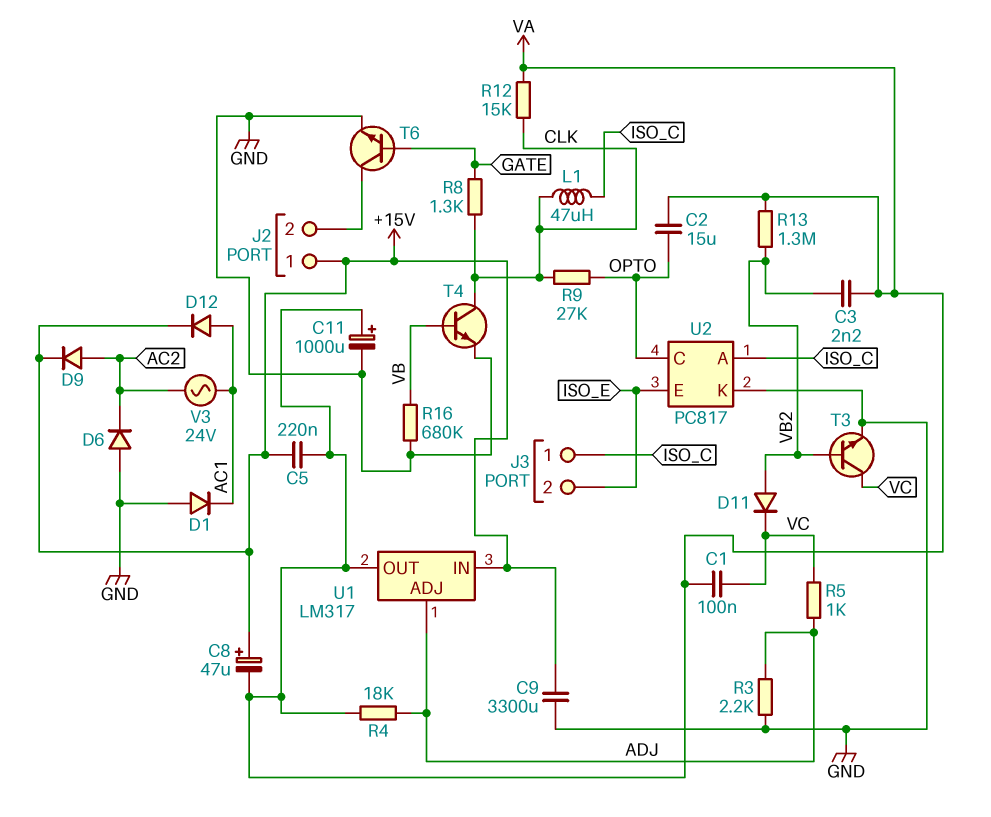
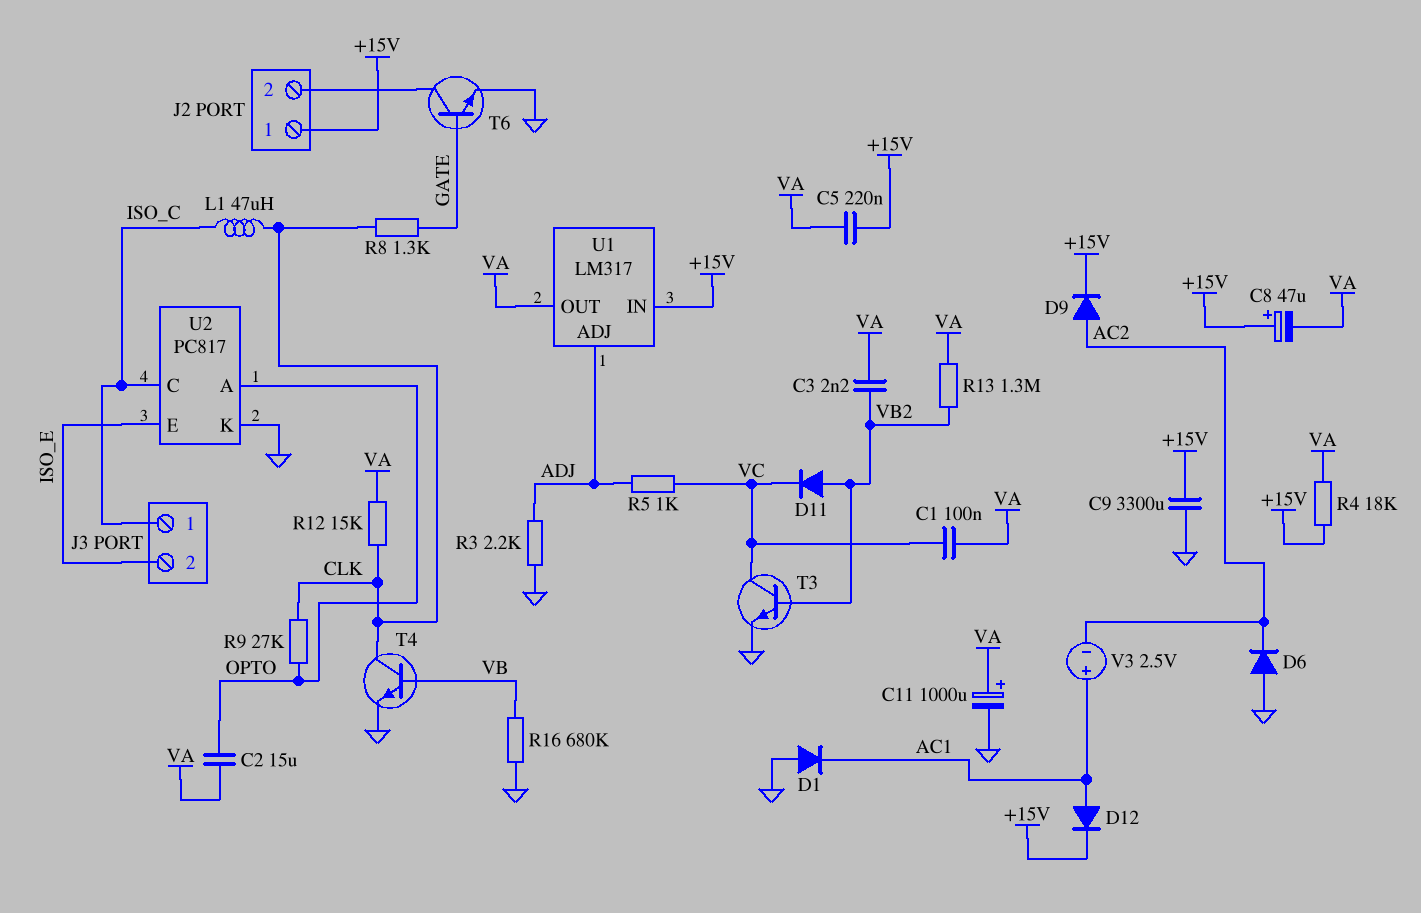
R4: 18k (ADJ, VA) -> 18k (+15V, VA)
U2 pin A: ISO_C -> OPTO
U2 pin C: OPTO -> ISO_C
V3: AC 24V (AC1, AC2) -> 2.5V (plus AC1, minus AC2)

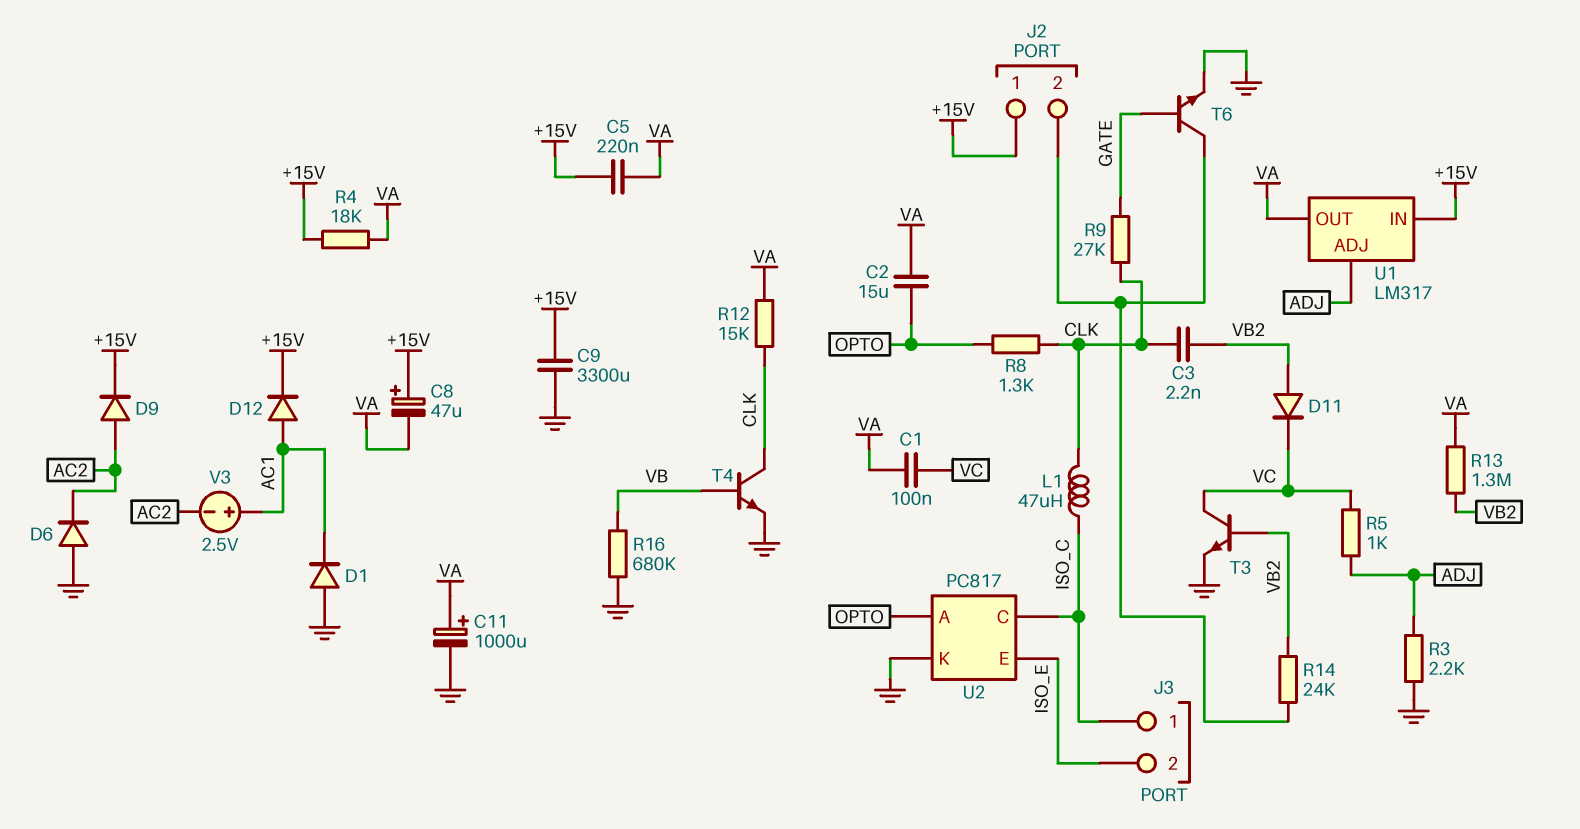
C3: 2.2nF (VA, VB2) -> 2.2nF (CLK, VB2)
R8: 1.3k (CLK, GATE) -> 1.3k (CLK, OPTO)
R9: 27k (CLK, OPTO) -> 27k (CLK, GATE)
R14: none -> 24k (J2/2, VB2)

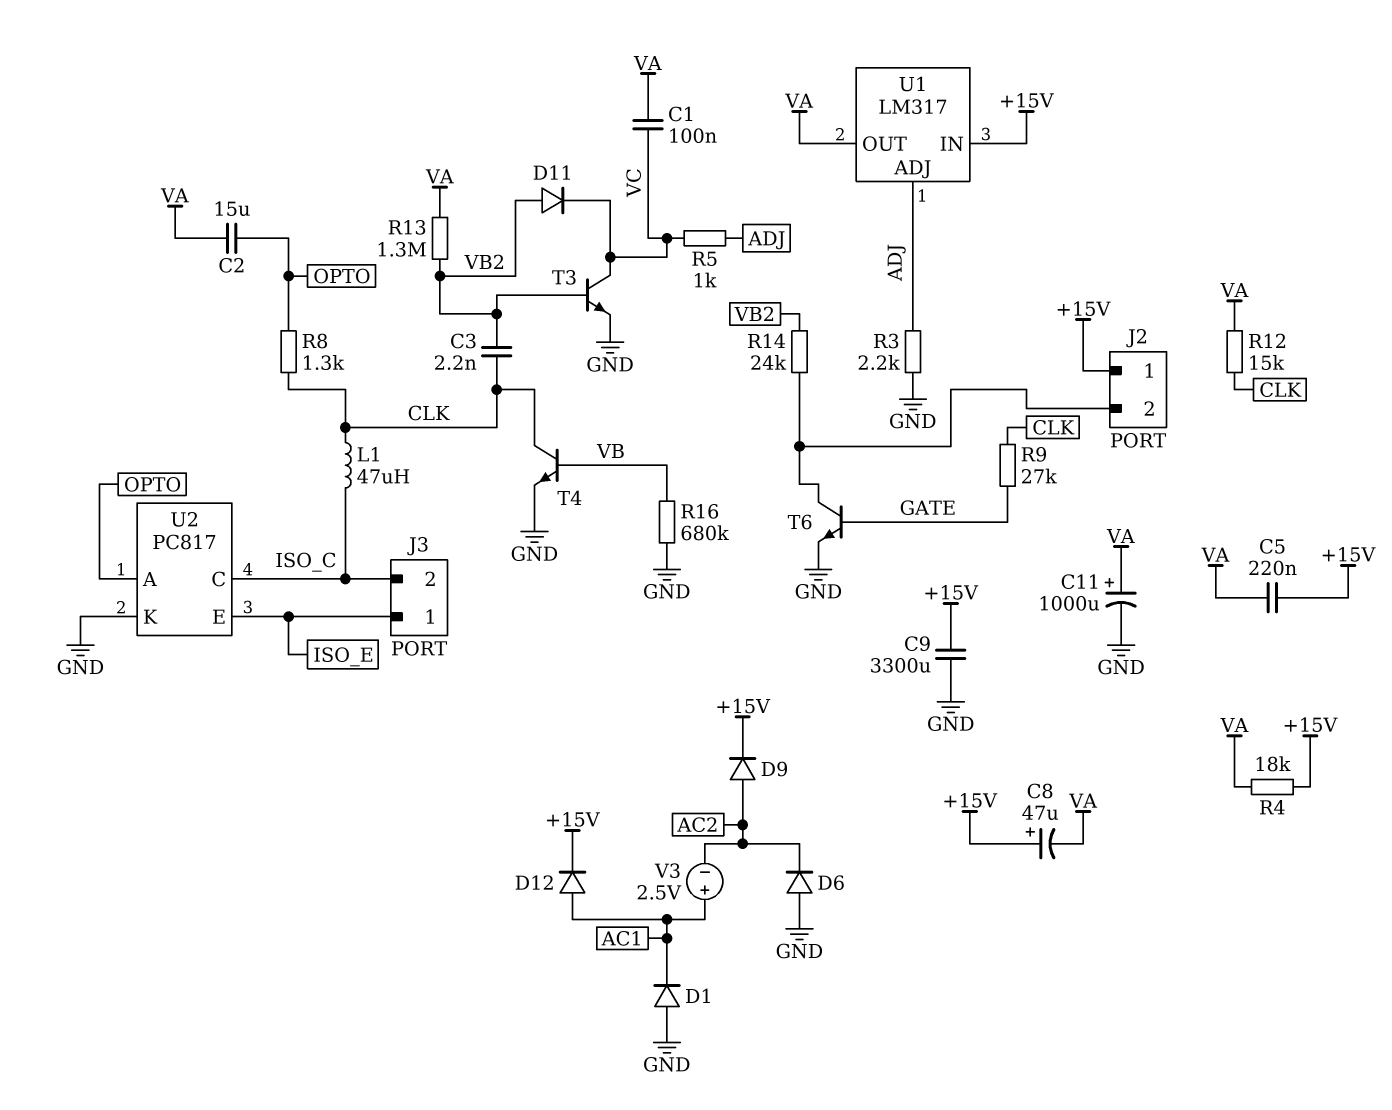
J3 pin 1: ISO_C -> ISO_E
J3 pin 2: ISO_E -> ISO_C

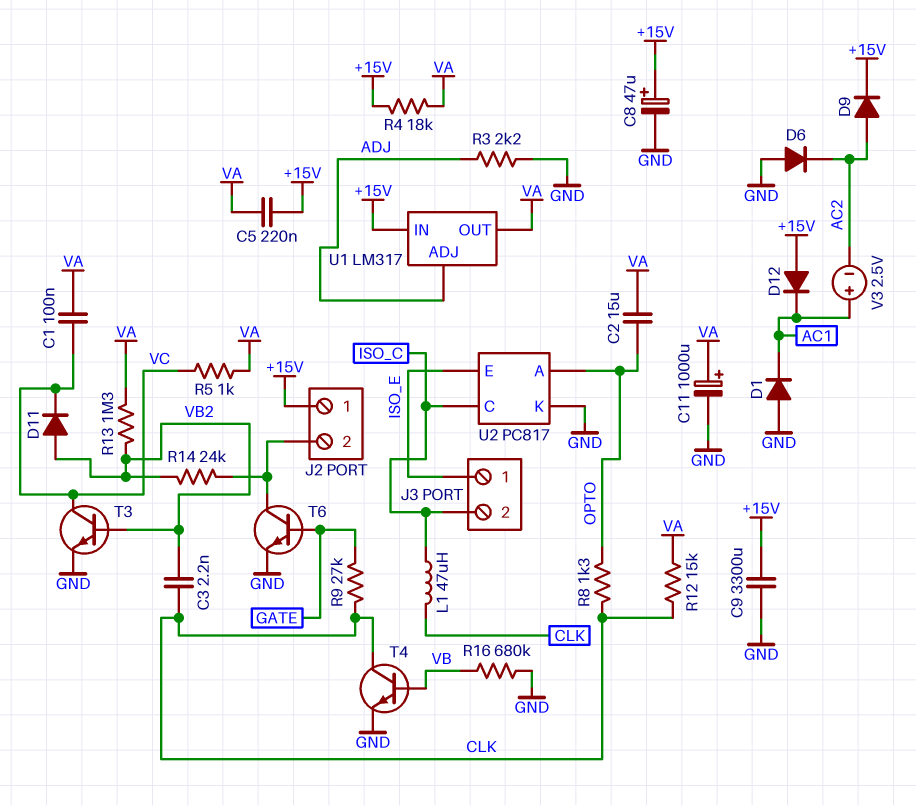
C8: 47uF (plus +15V, minus VA) -> 47uF (plus +15V, minus GND)
D12: diode (A AC1, K +15V) -> diode (A +15V, K AC1)
R5: 1k (ADJ, VC) -> 1k (VA, VC)

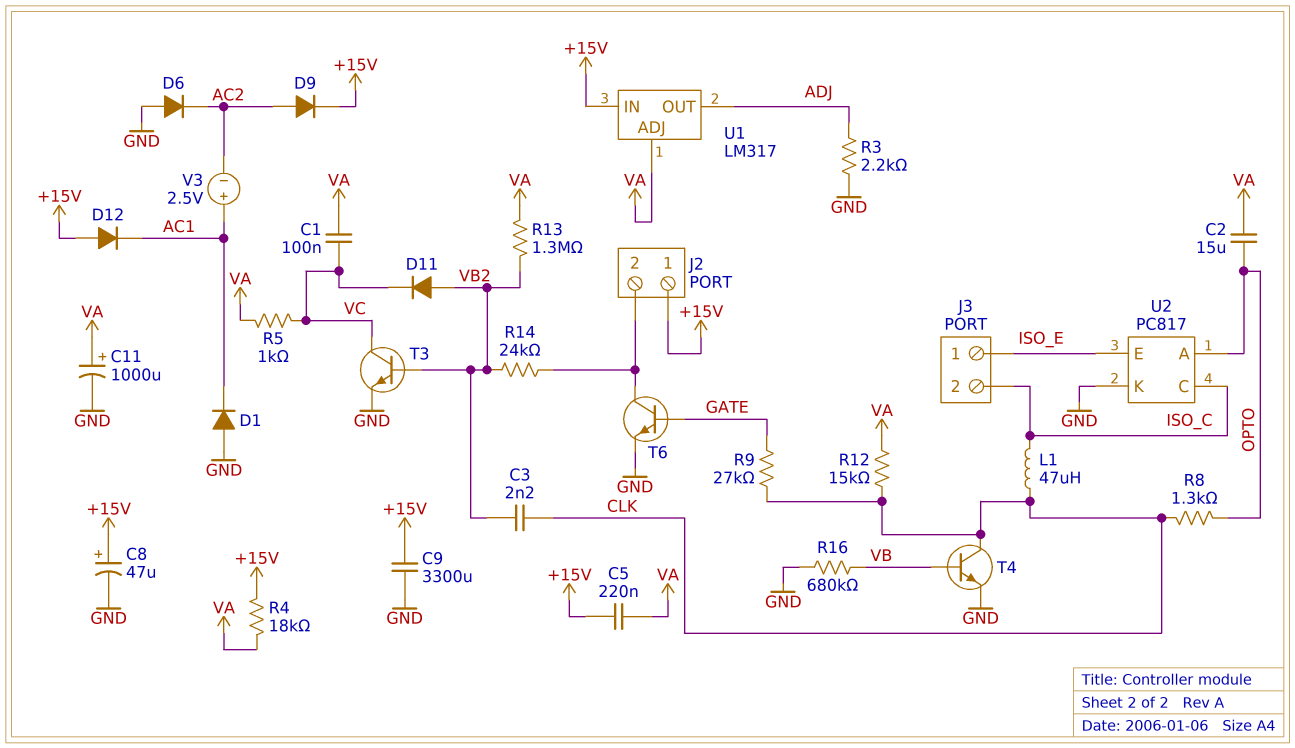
U1 pin ADJ: ADJ -> VA
U1 pin OUT: VA -> ADJ

